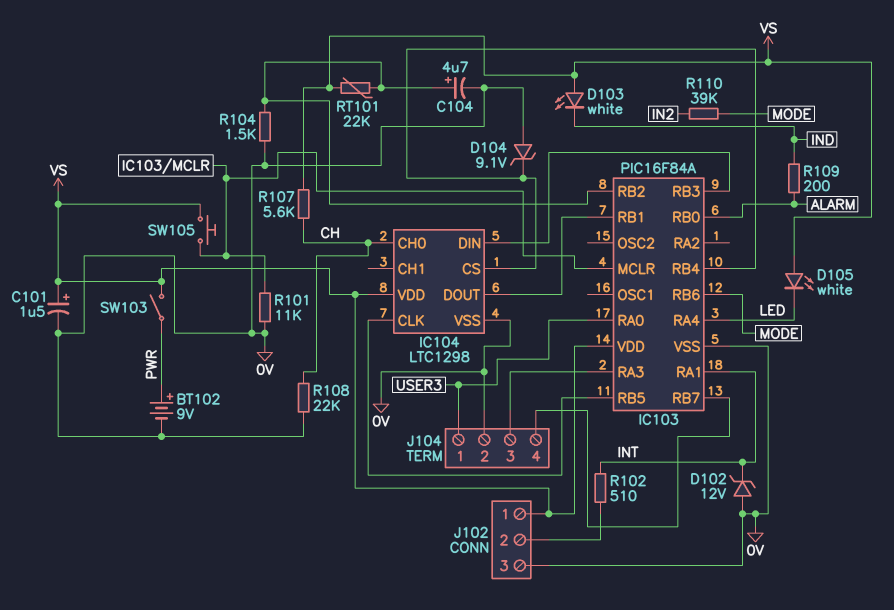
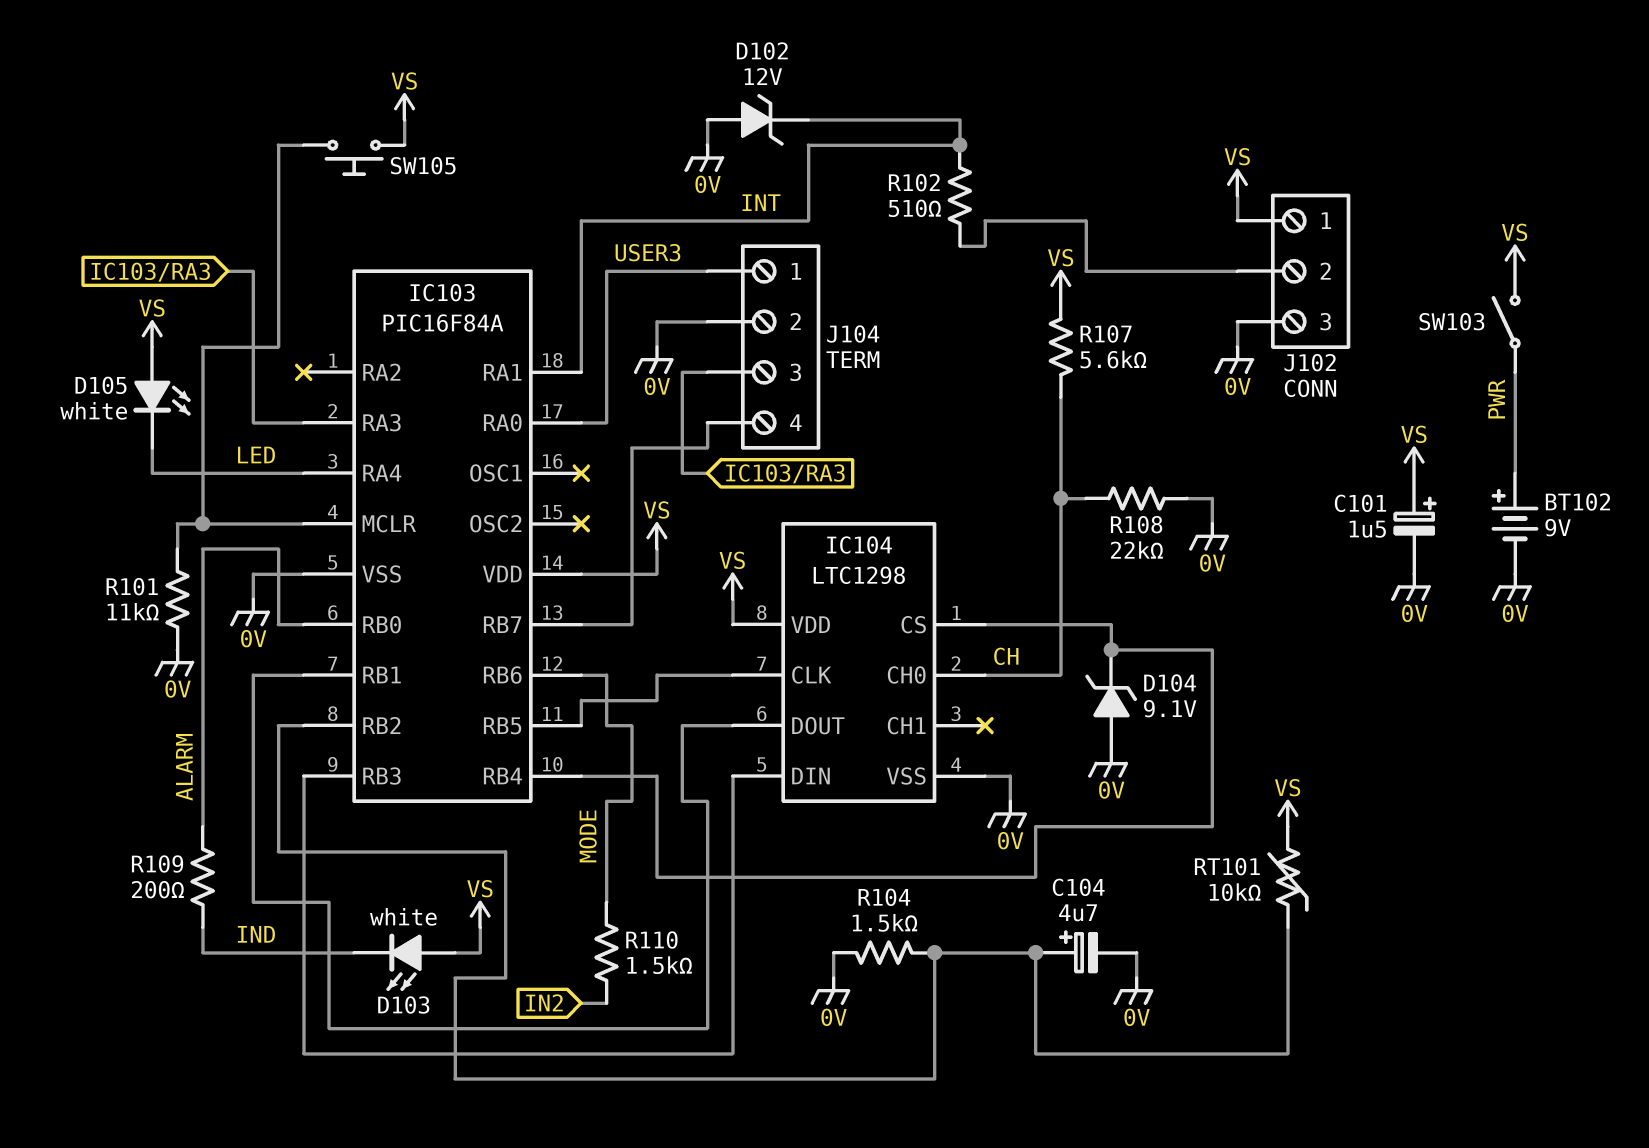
R110: 39k (IN2, MODE) -> 1.5k (IN2, MODE)
RT101: 22k (IC103/RB2, VS) -> 10k (IC103/RB2, VS)

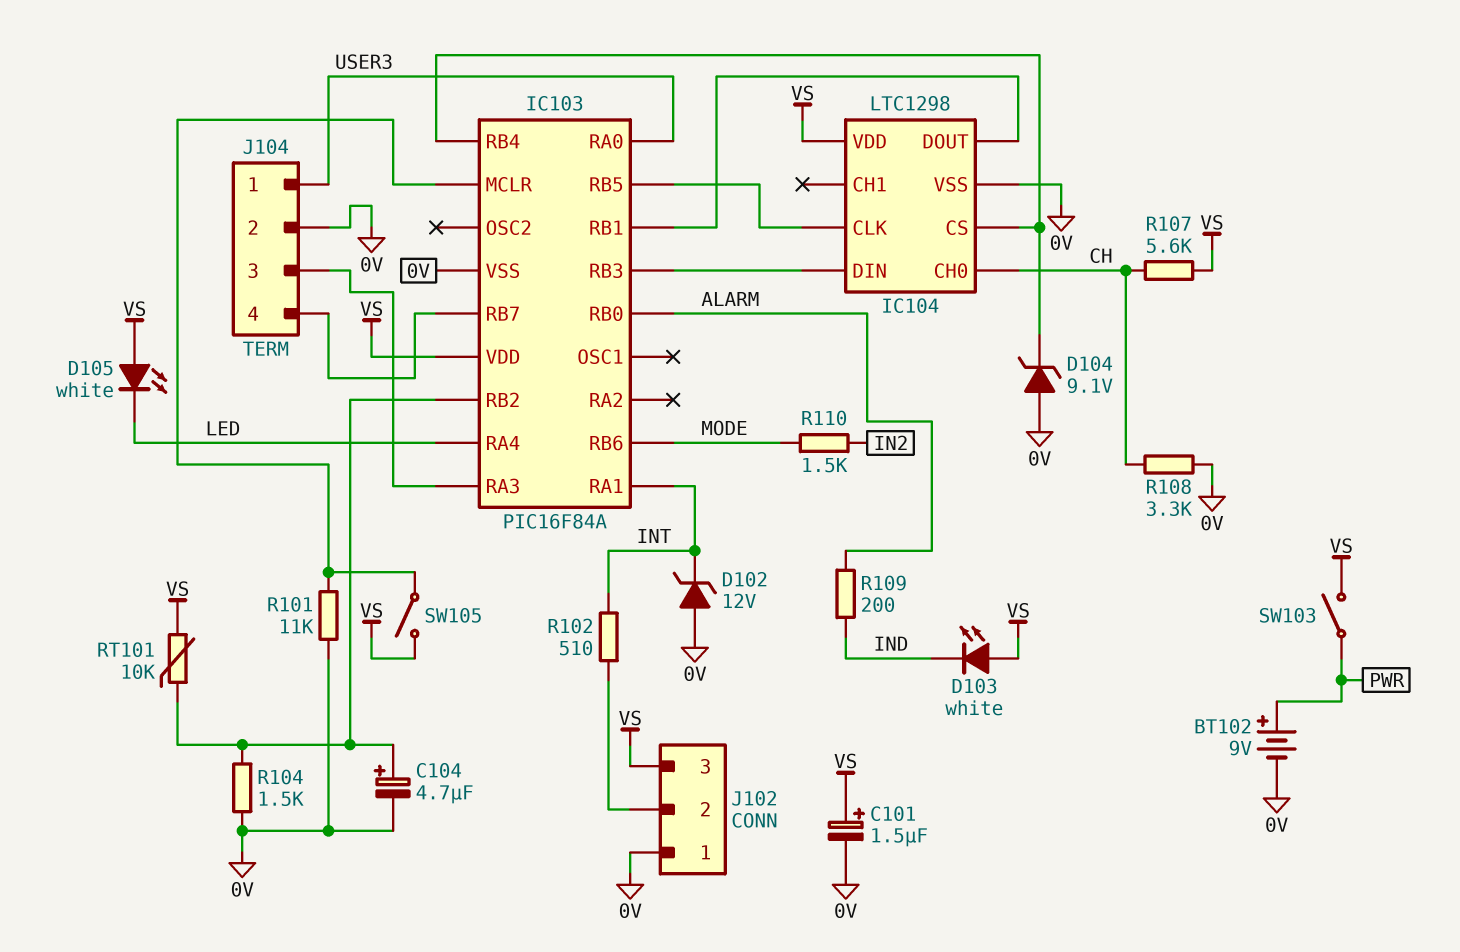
J102 pin 1: VS -> 0V
J102 pin 3: 0V -> VS
R108: 22k (0V, CH) -> 3.3k (0V, CH)
SW105: button (IC103/MCLR, VS) -> switch (IC103/MCLR, VS)

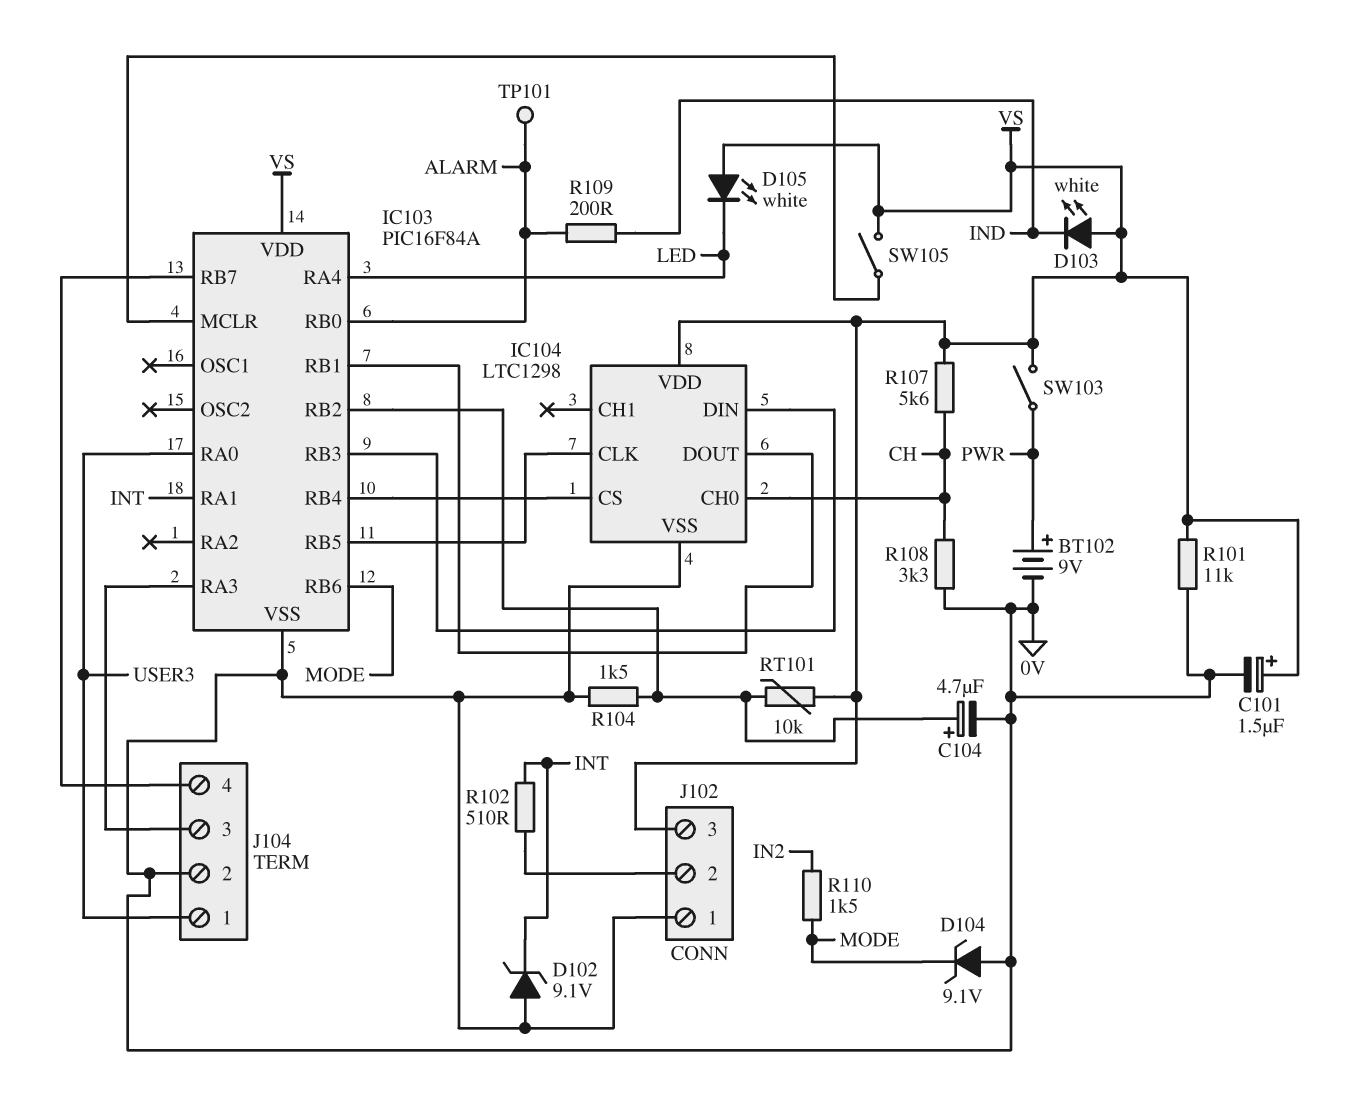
D102: zener 12V (A 0V, K INT) -> zener 9.1V (A 0V, K INT)
D104: zener 9.1V (A 0V, K IC103/RB4) -> zener 9.1V (A 0V, K MODE)
R101: 11k (0V, IC103/MCLR) -> 11k (0V, VS)
TP101: none -> test point (ALARM)

